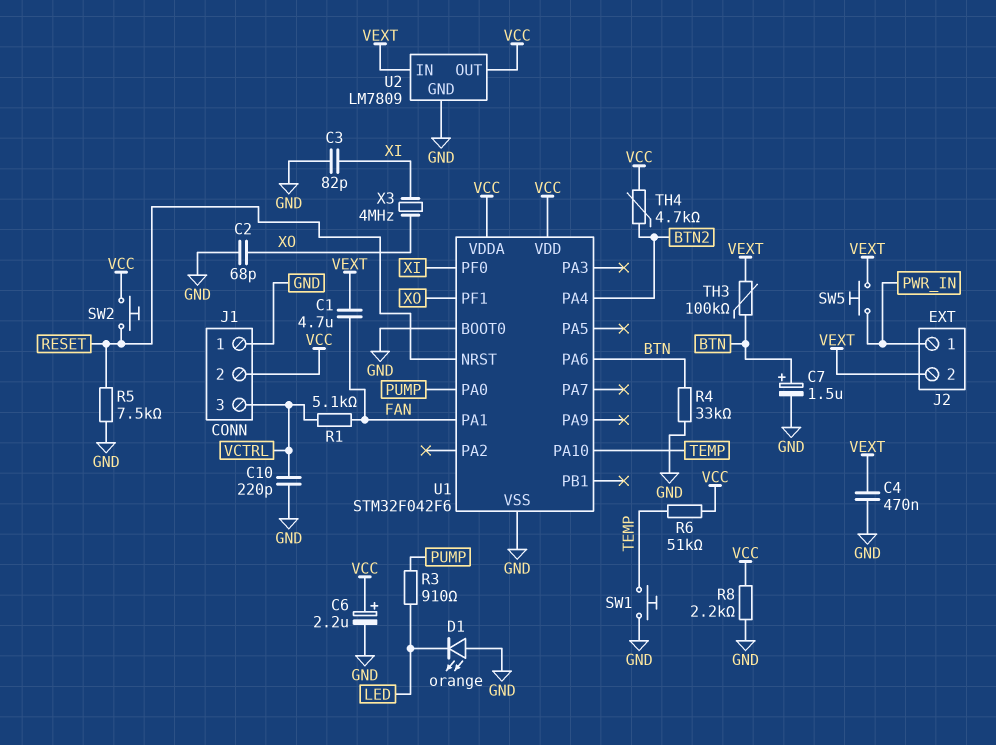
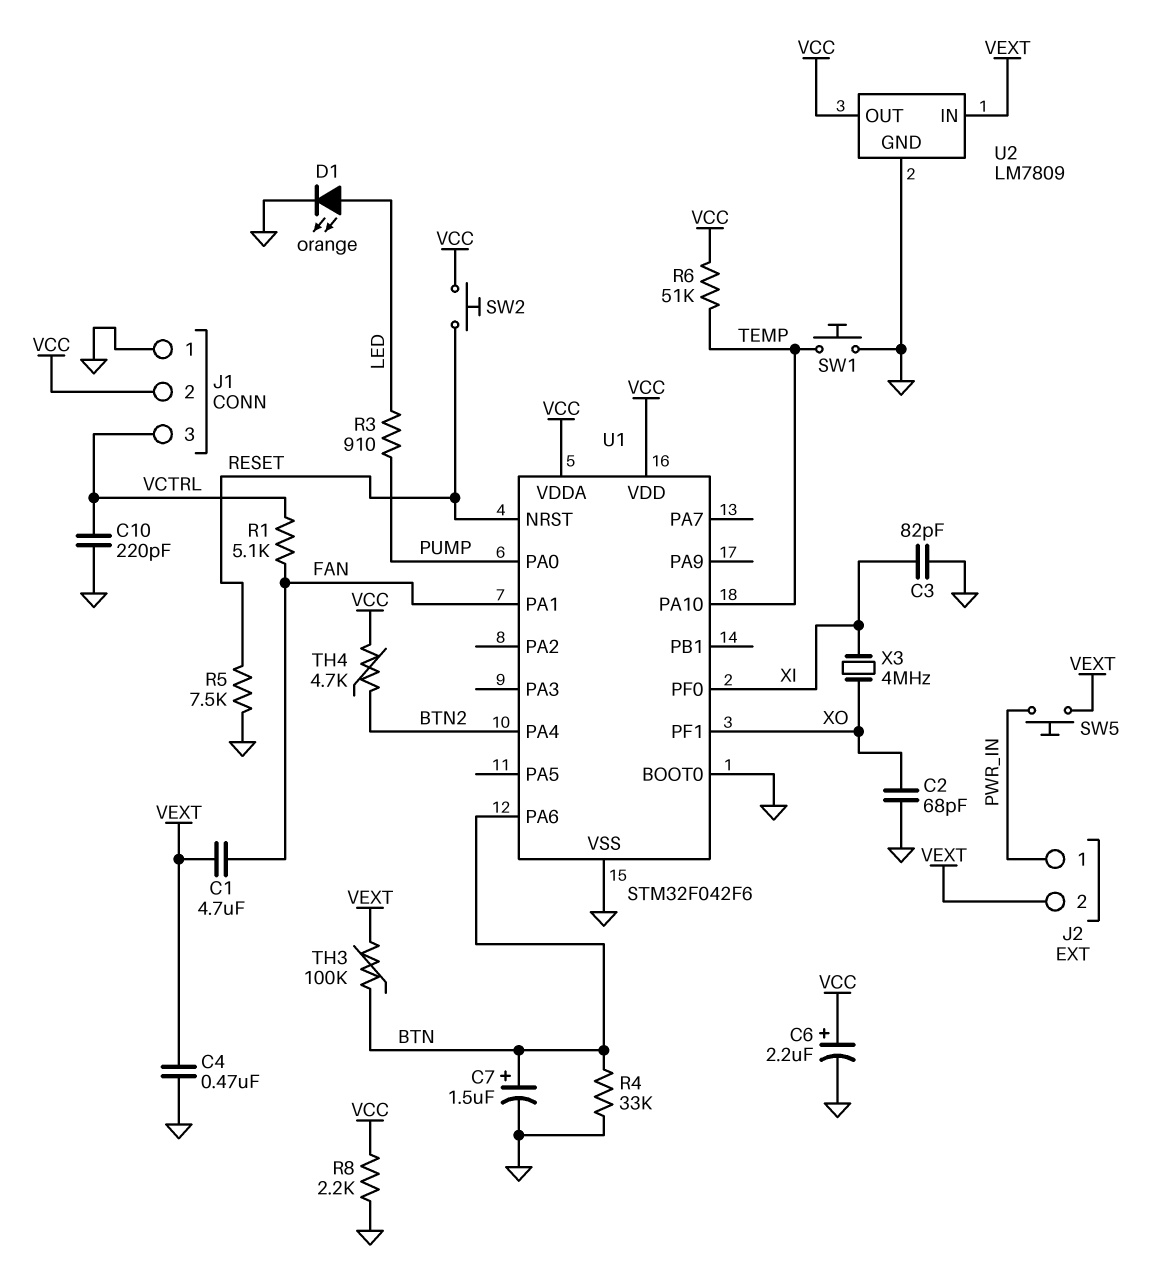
D1: LED orange (A GND, K LED) -> LED orange (A LED, K GND)

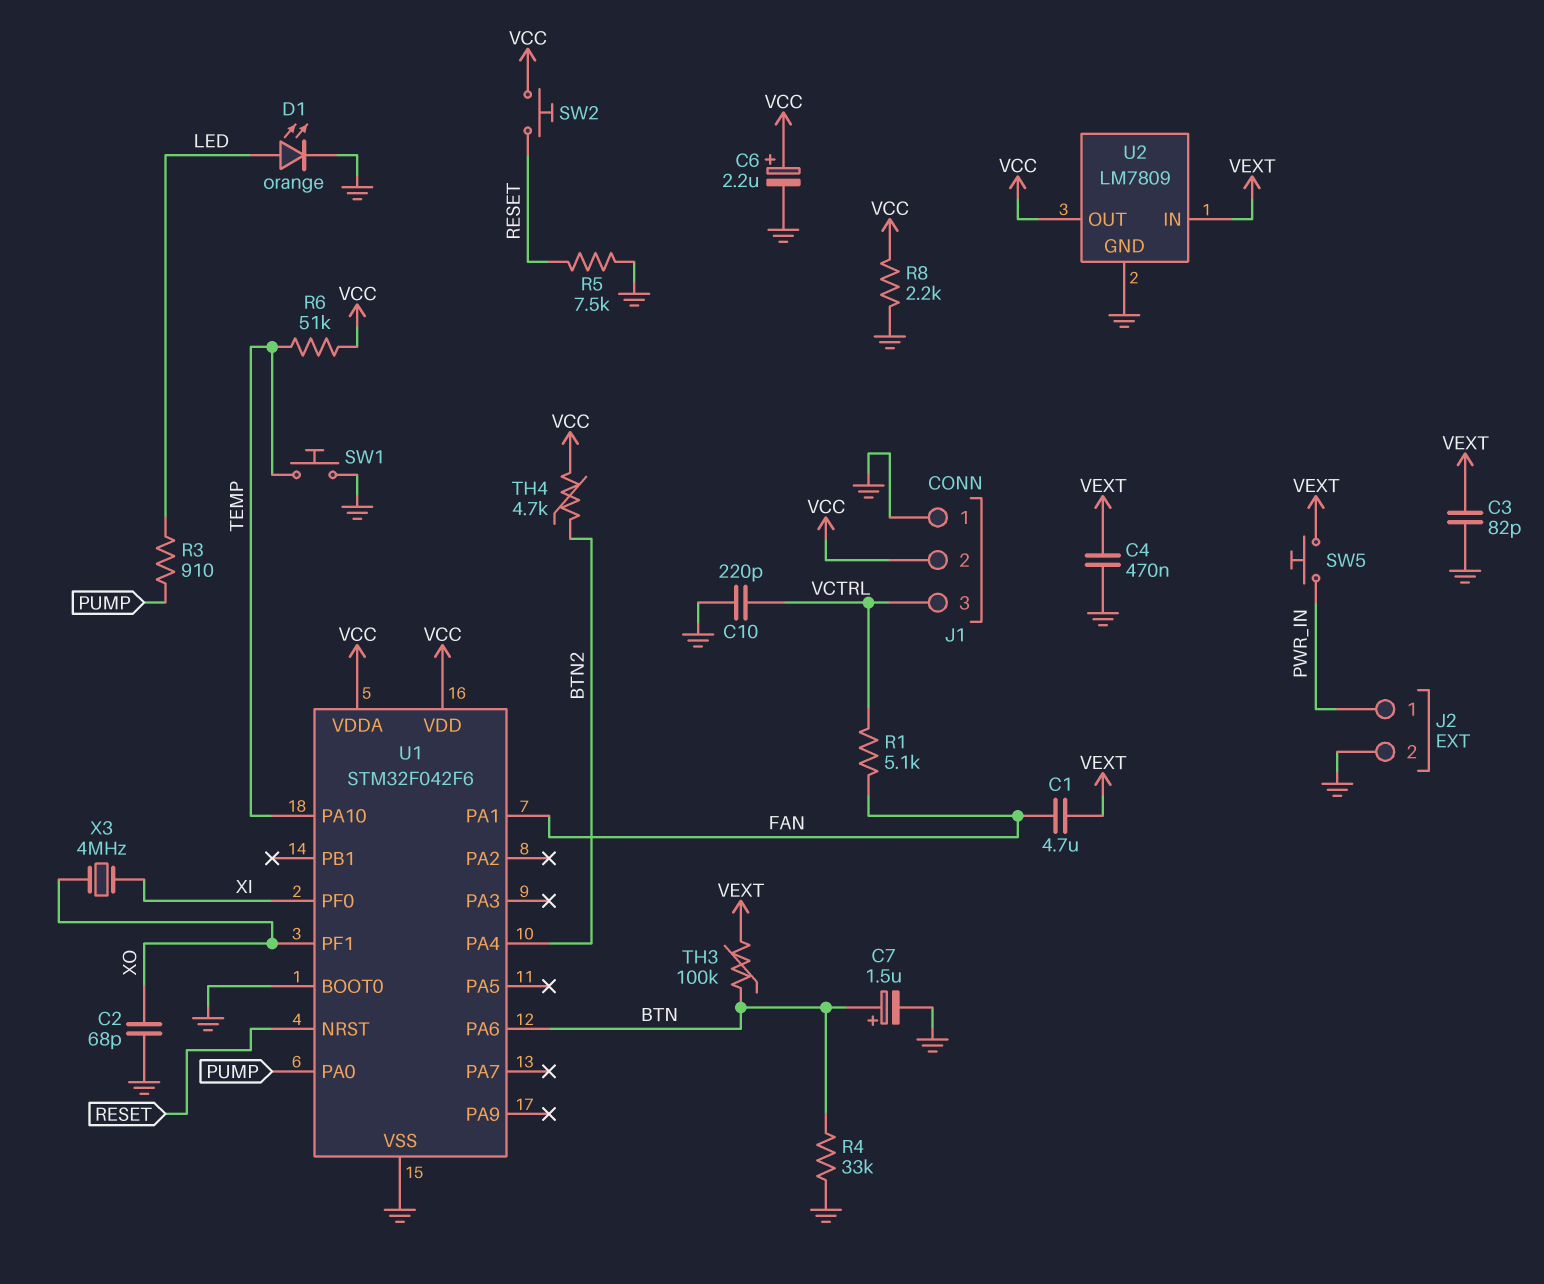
C3: 82pF (GND, XI) -> 82pF (GND, VEXT)
J2 pin 2: VEXT -> GND

